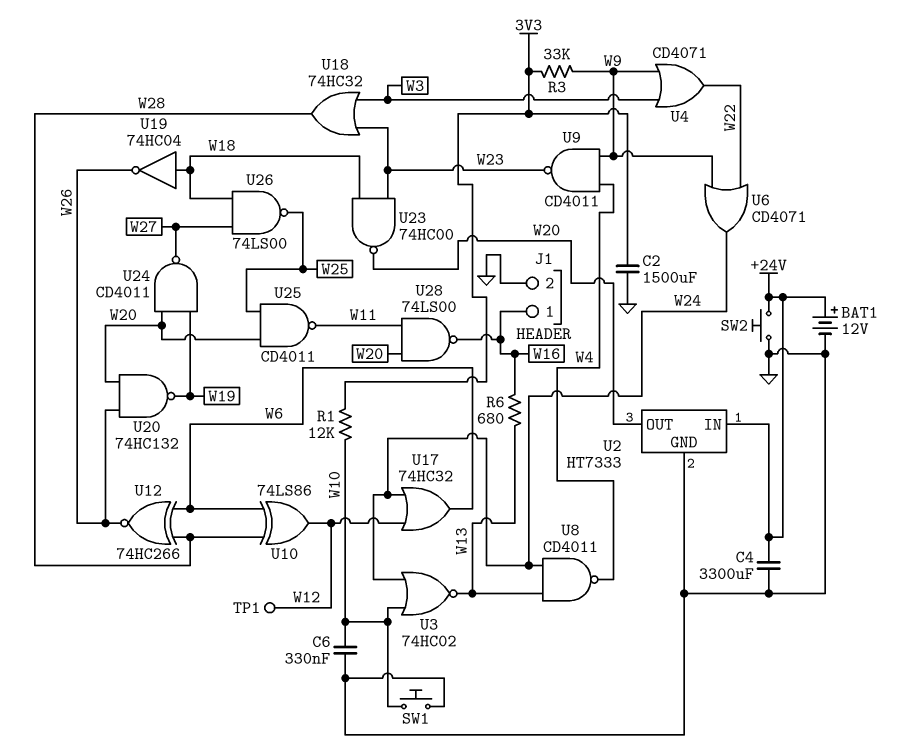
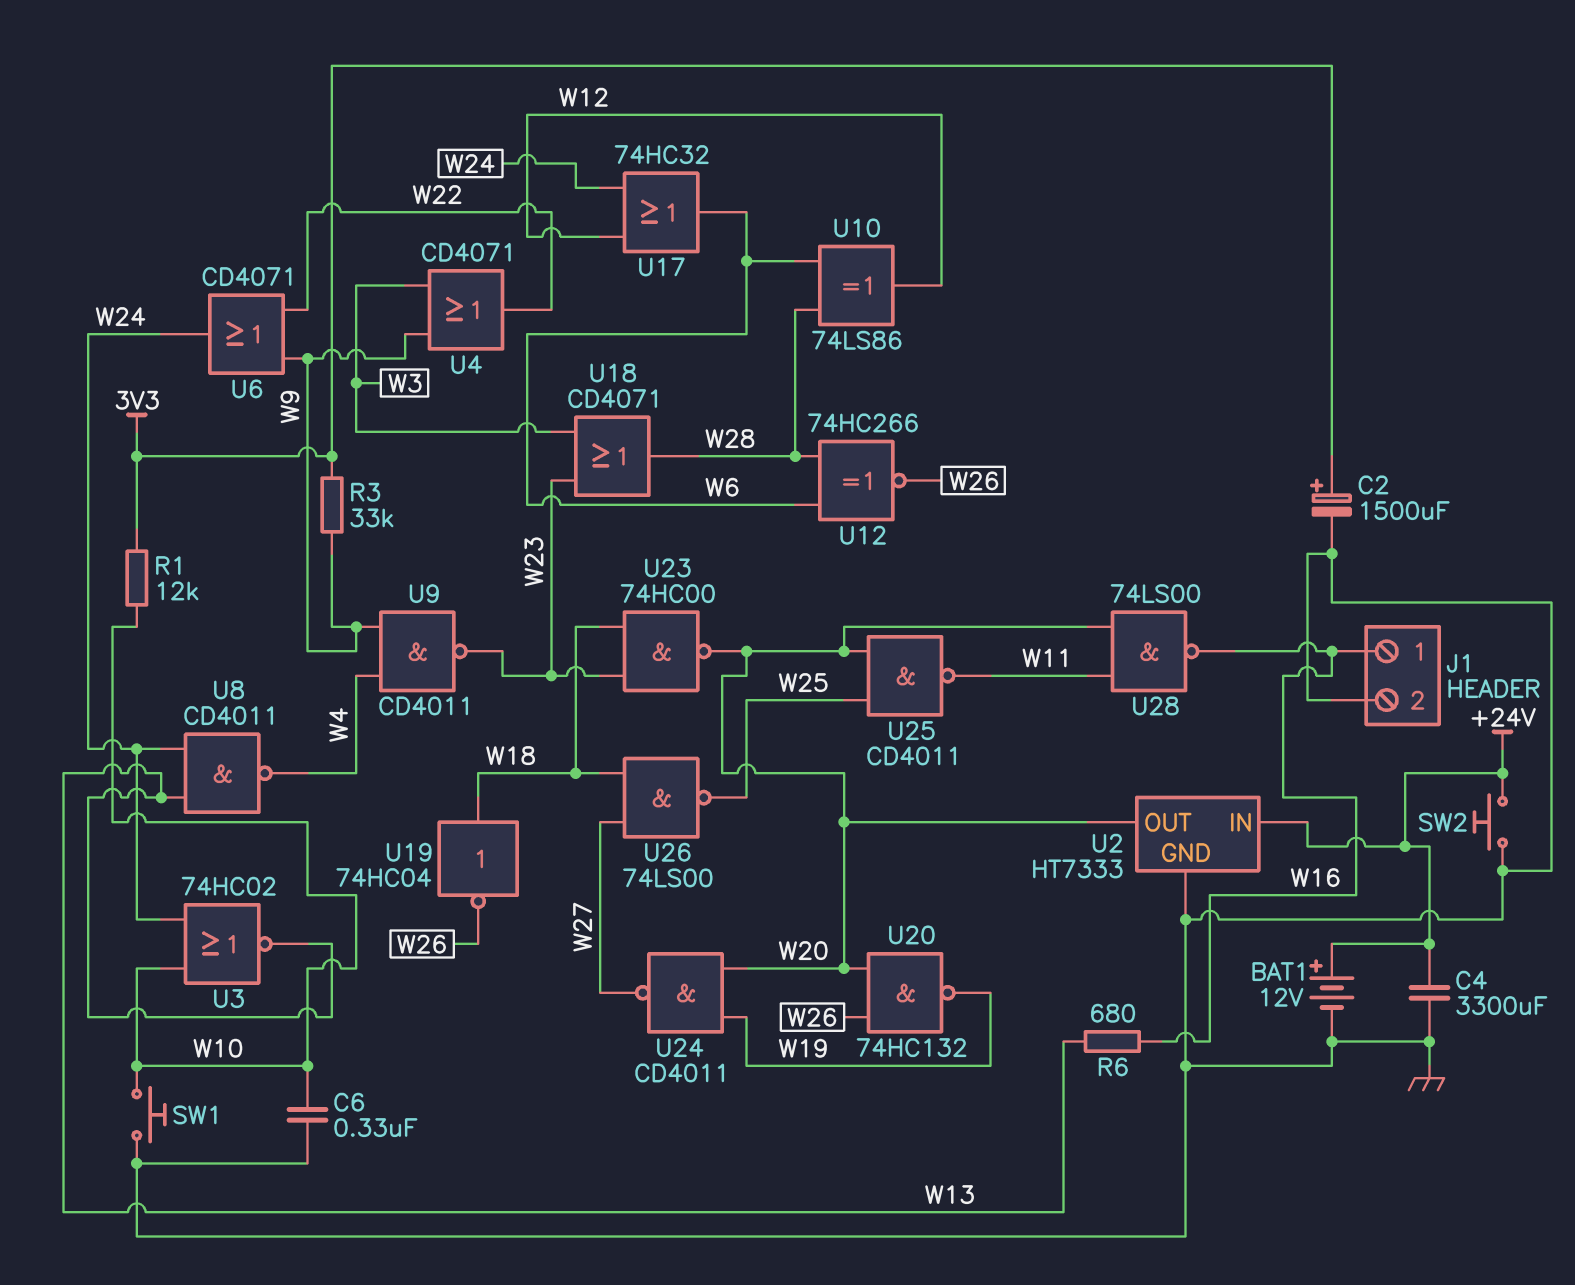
C2: 1500uF (3V3, GND) -> 1500uF (plus 3V3, minus GND)
TP1: test point (W12) -> none
U18: OR 74HC32 (in W3, in W23, out W28) -> OR CD4071 (in W3, in W23, out W28)

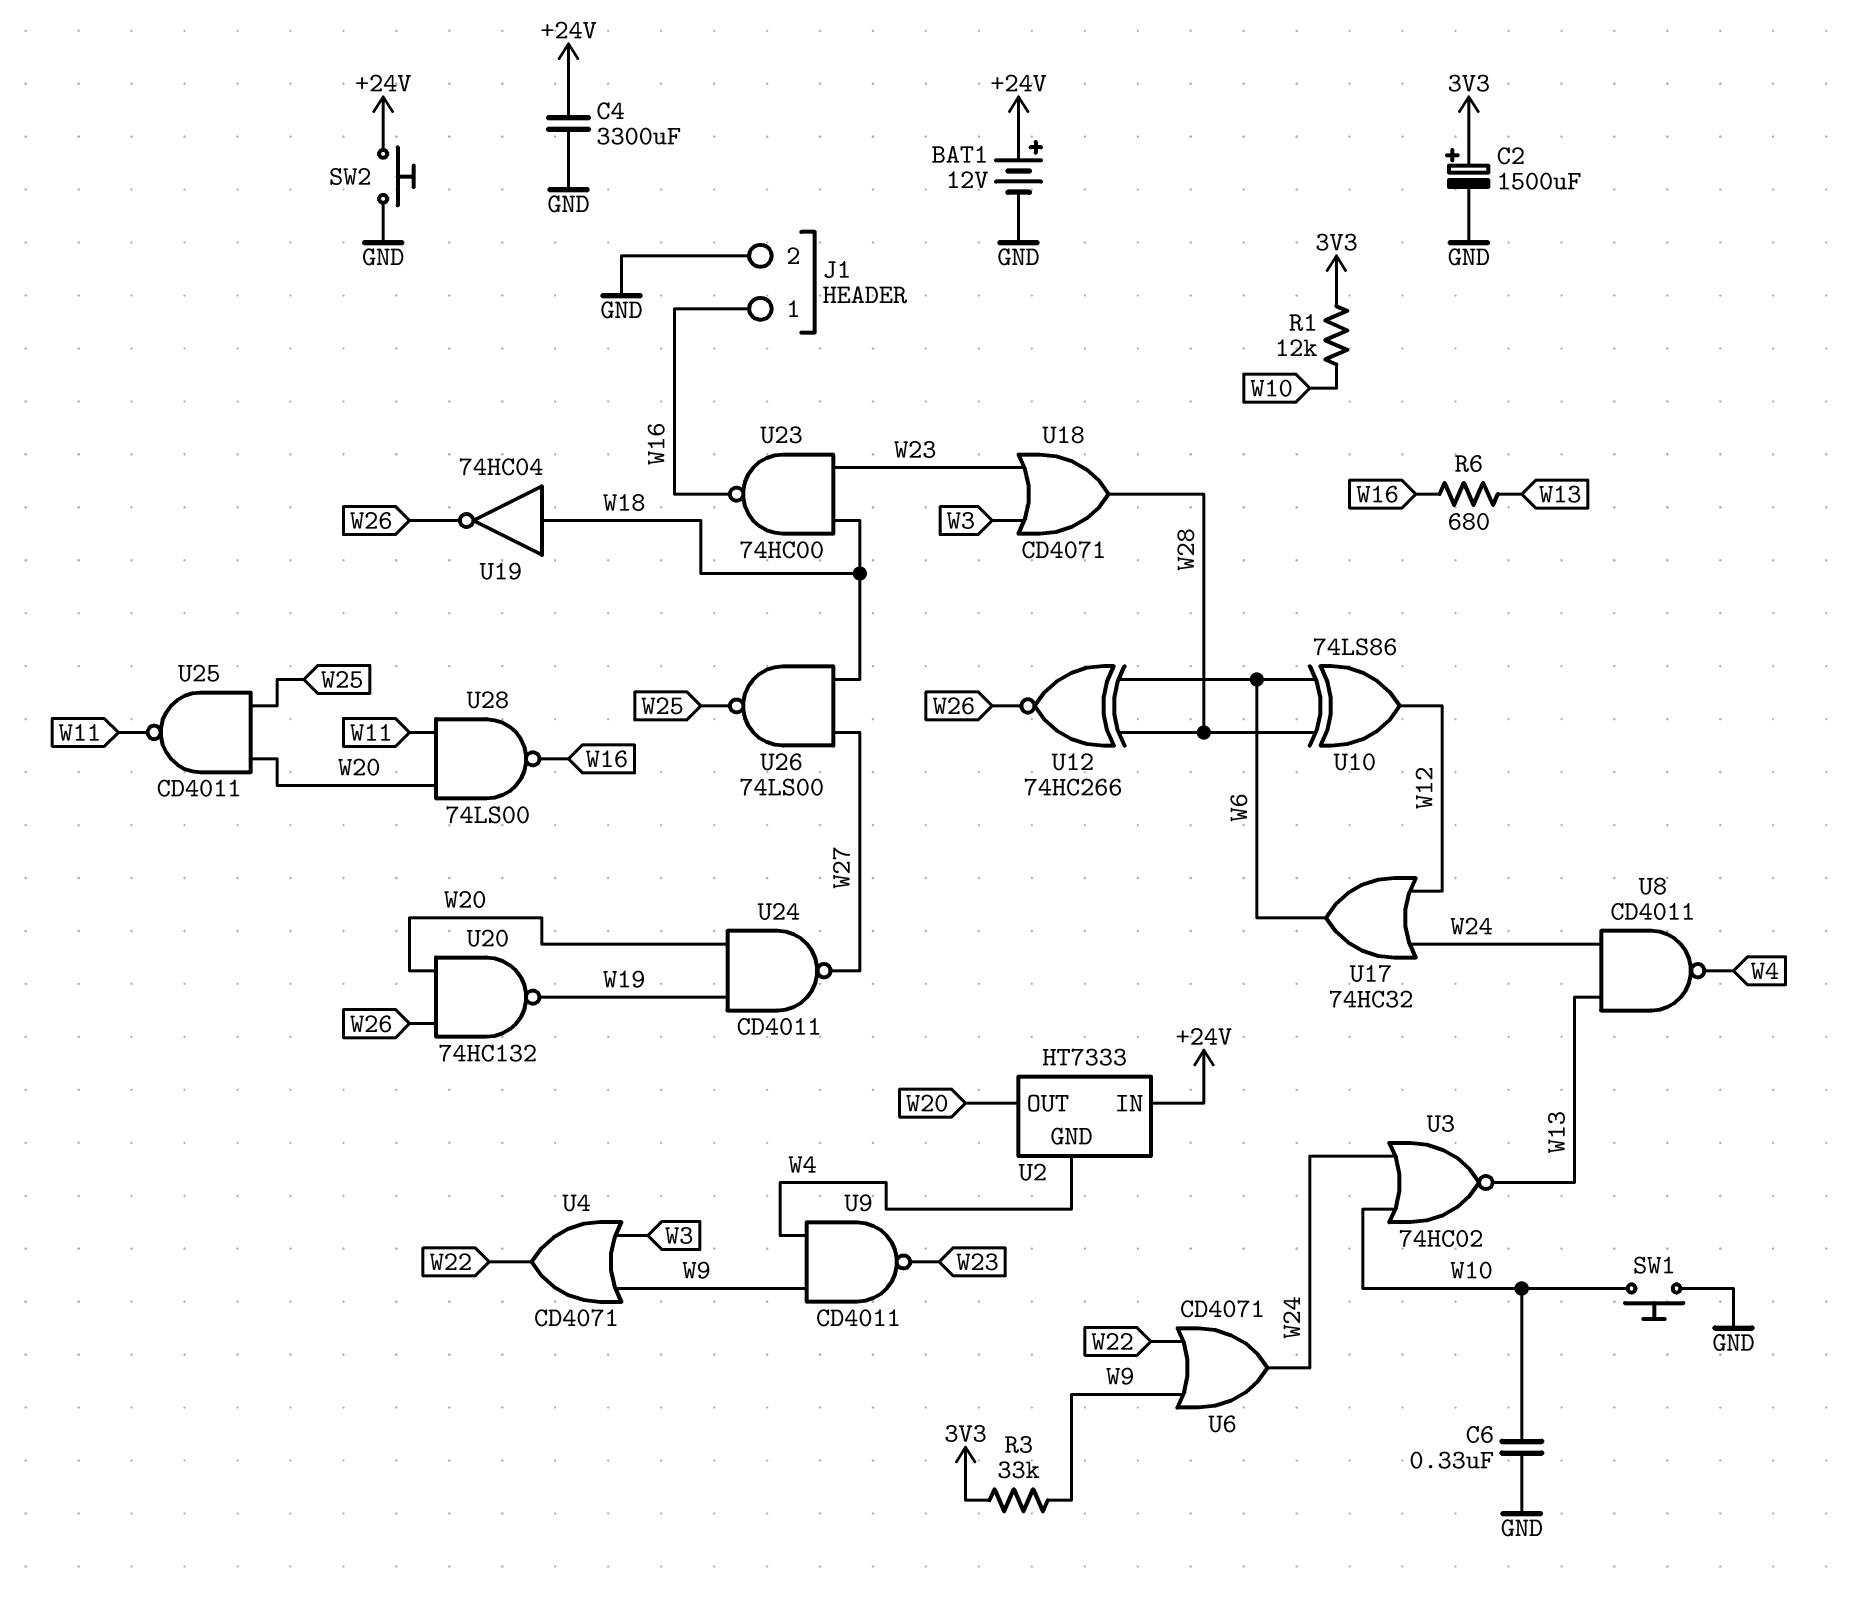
U2 pin GND: GND -> W4
U23: NAND 74HC00 (in W18, in W23, out W20) -> NAND 74HC00 (in W18, in W23, out W16)

